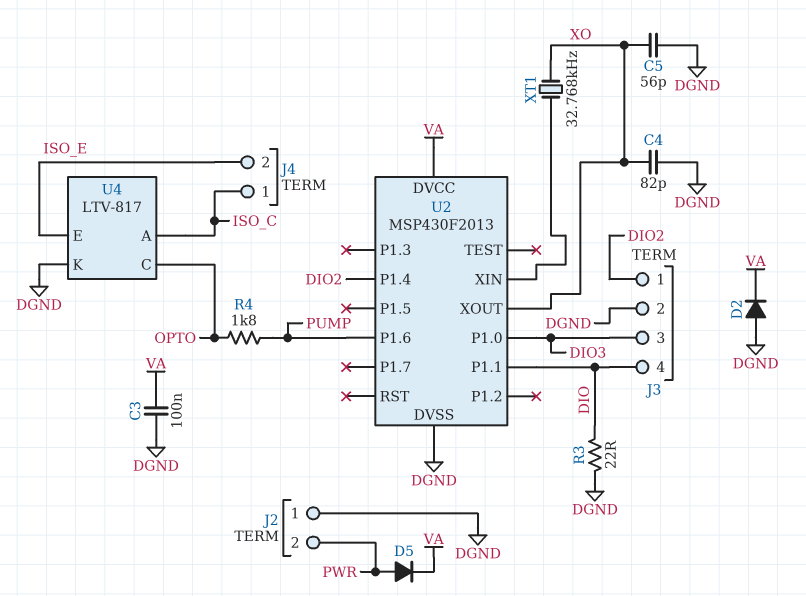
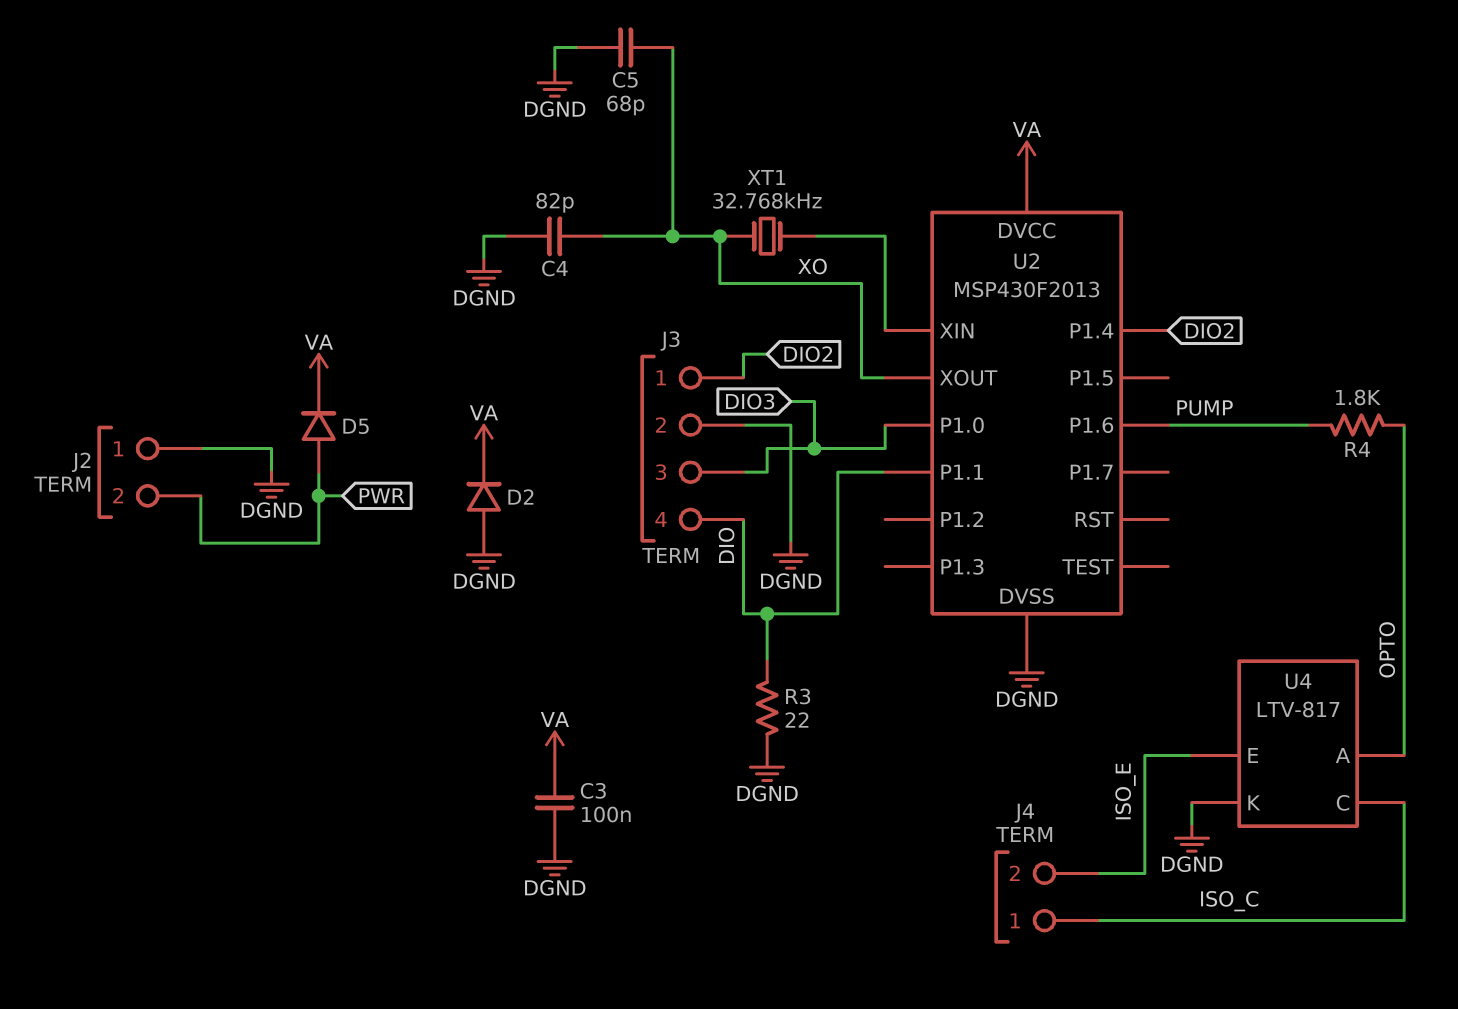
C5: 56pF (DGND, XO) -> 68pF (DGND, XO)
U4 pin A: ISO_C -> OPTO
U4 pin C: OPTO -> ISO_C

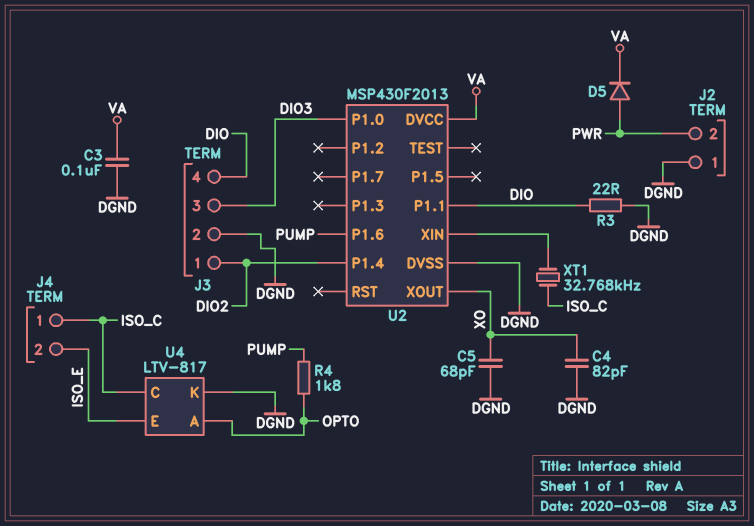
D2: diode (A DGND, K VA) -> none
XT1: 32.768kHz (U2/XIN, XO) -> 32.768kHz (ISO_C, U2/XIN)

